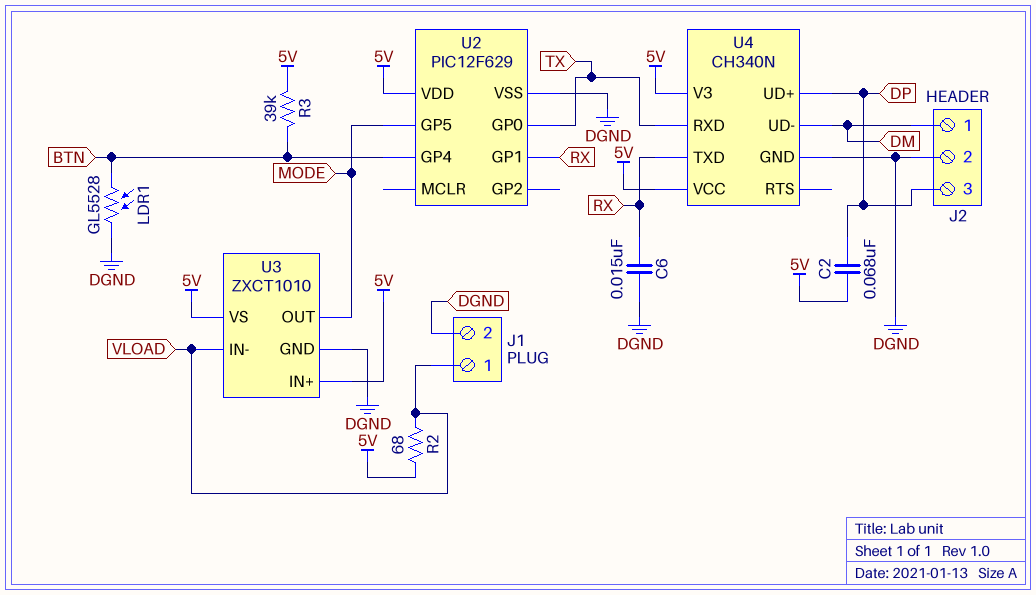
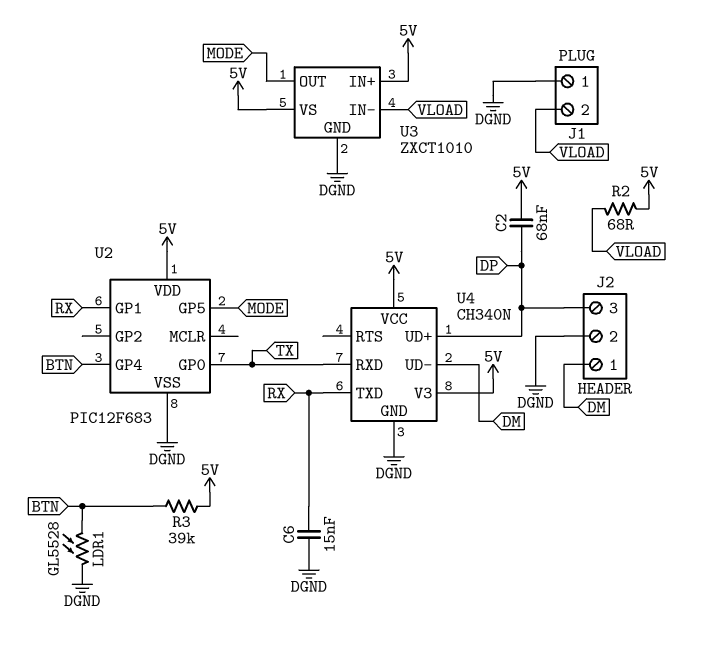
J1 pin 1: VLOAD -> DGND
J1 pin 2: DGND -> VLOAD
U2: PIC12F629 -> PIC12F683

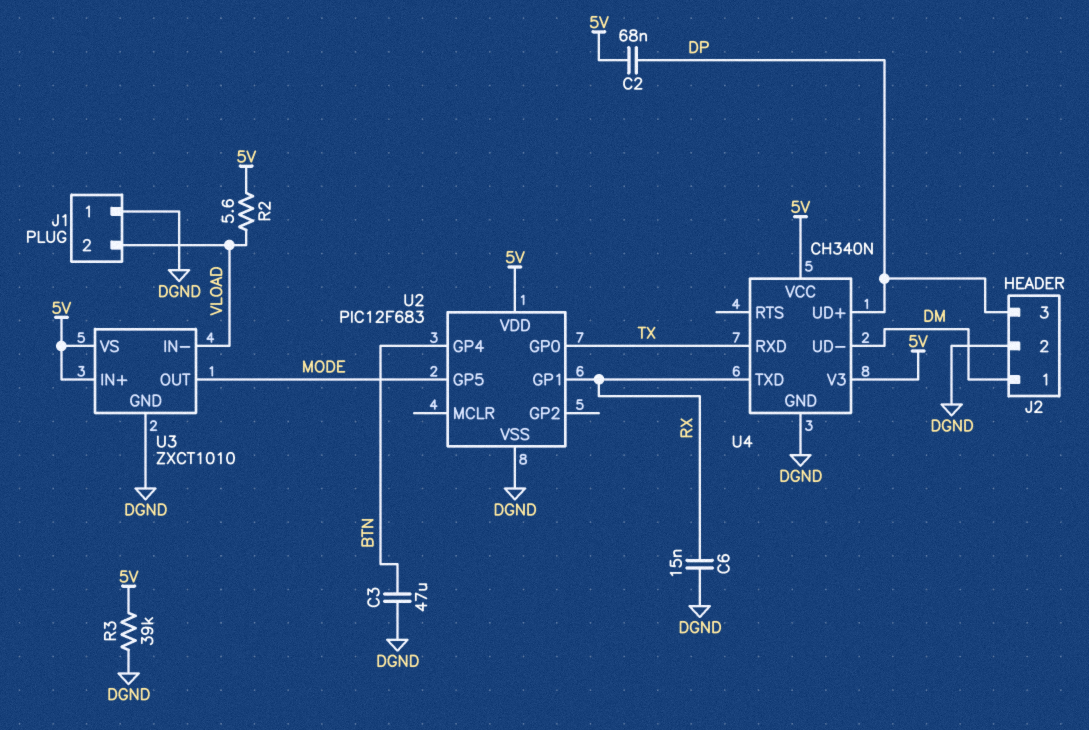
C3: none -> 47uF (BTN, DGND)
LDR1: GL5528 (BTN, DGND) -> none
R2: 68 (5V, VLOAD) -> 5.6 (5V, VLOAD)
R3: 39k (5V, BTN) -> 39k (5V, DGND)

